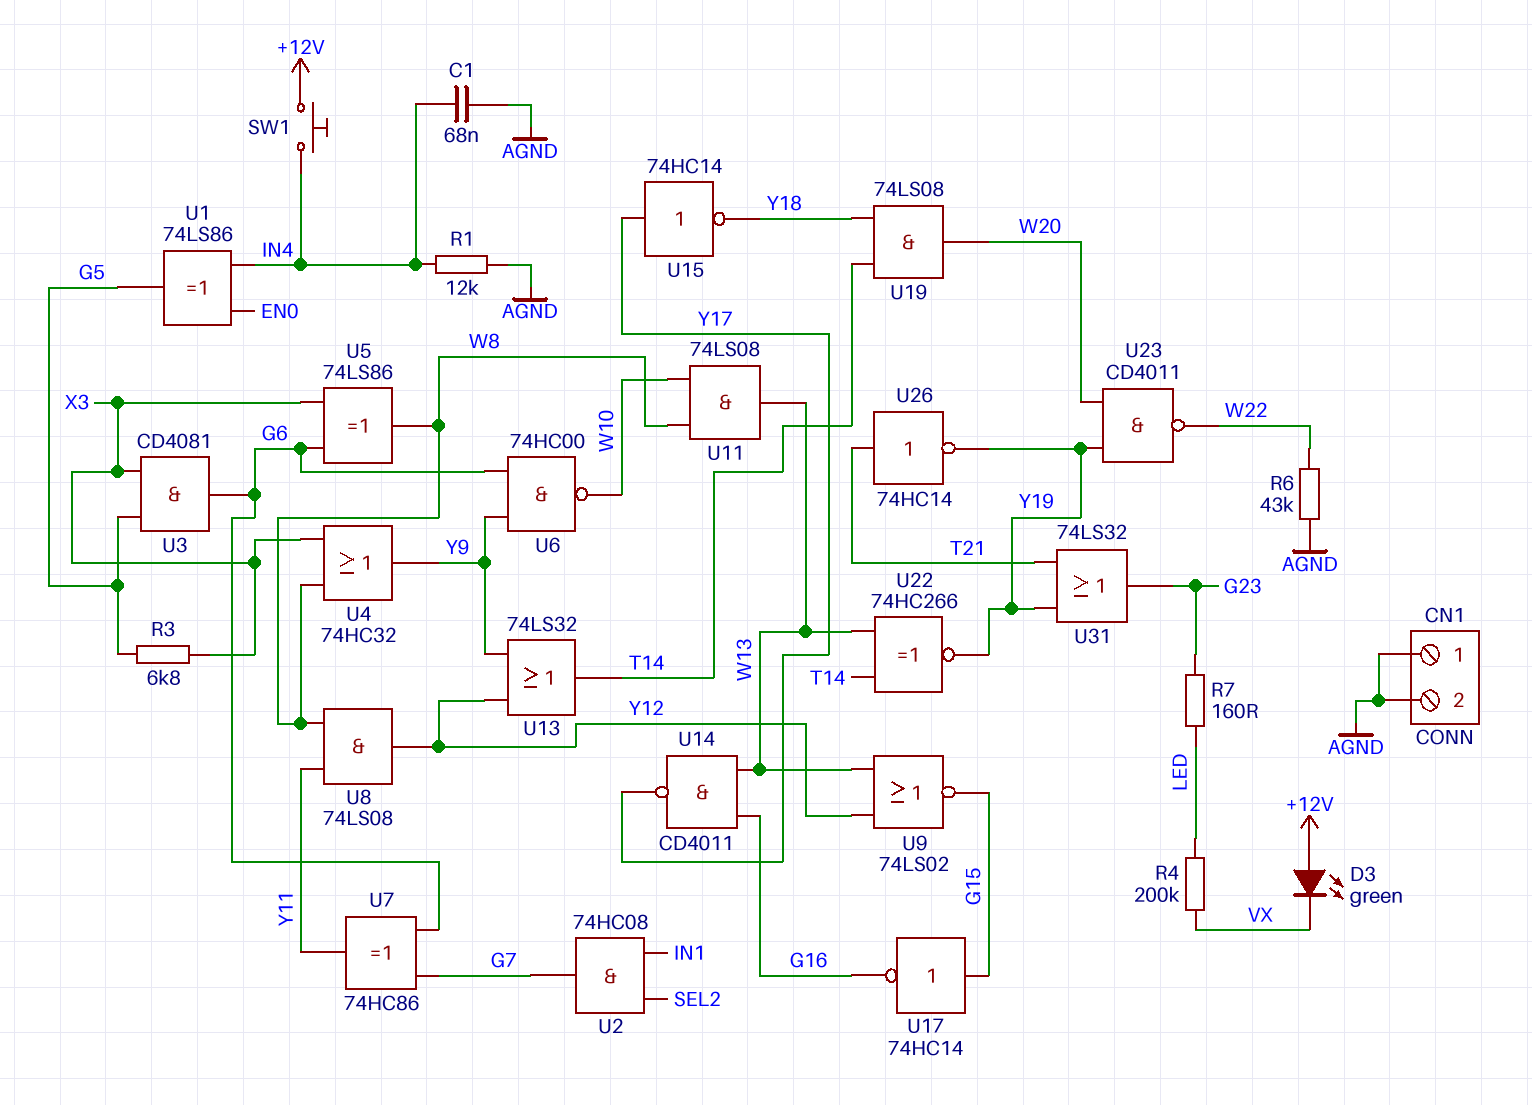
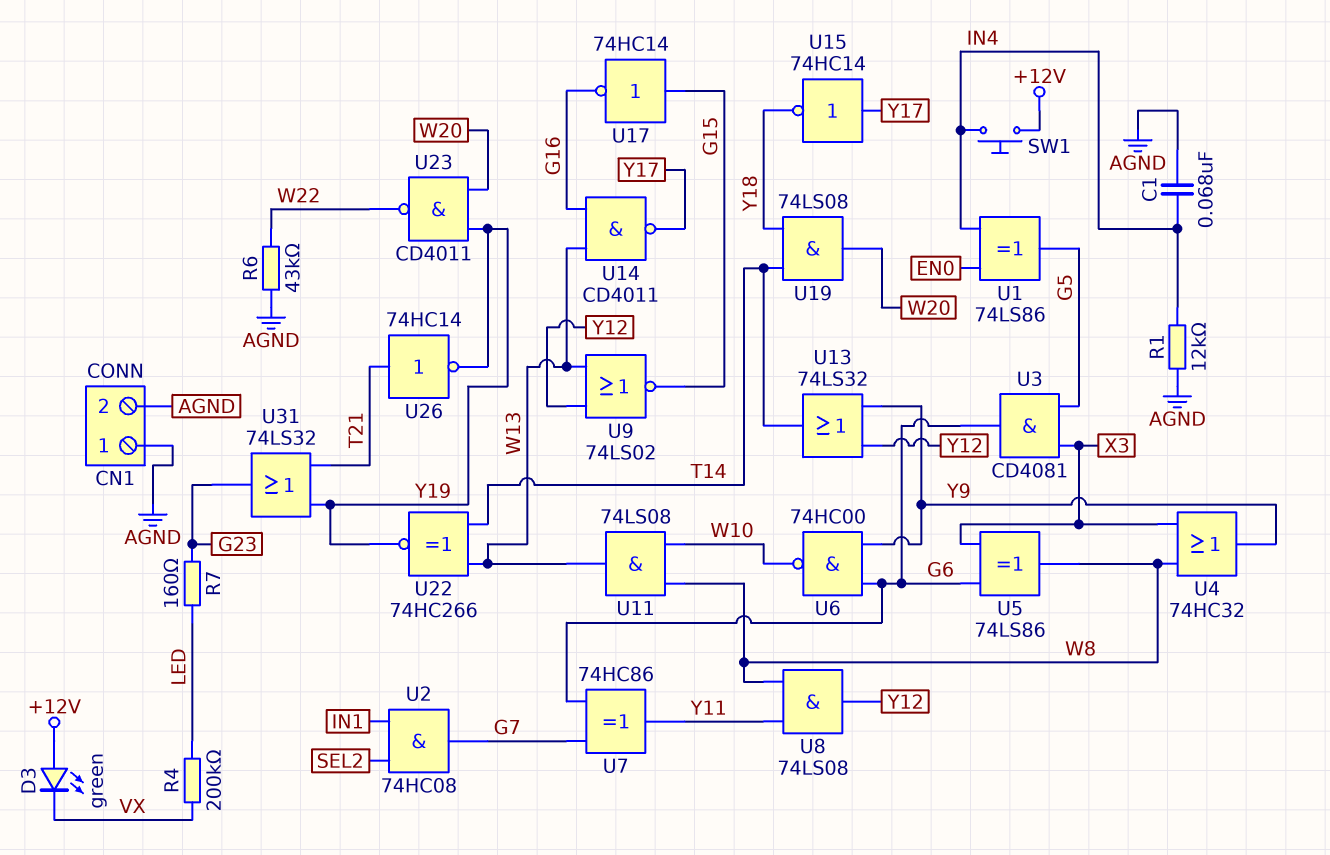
R3: 6.8k (G5, X3) -> none

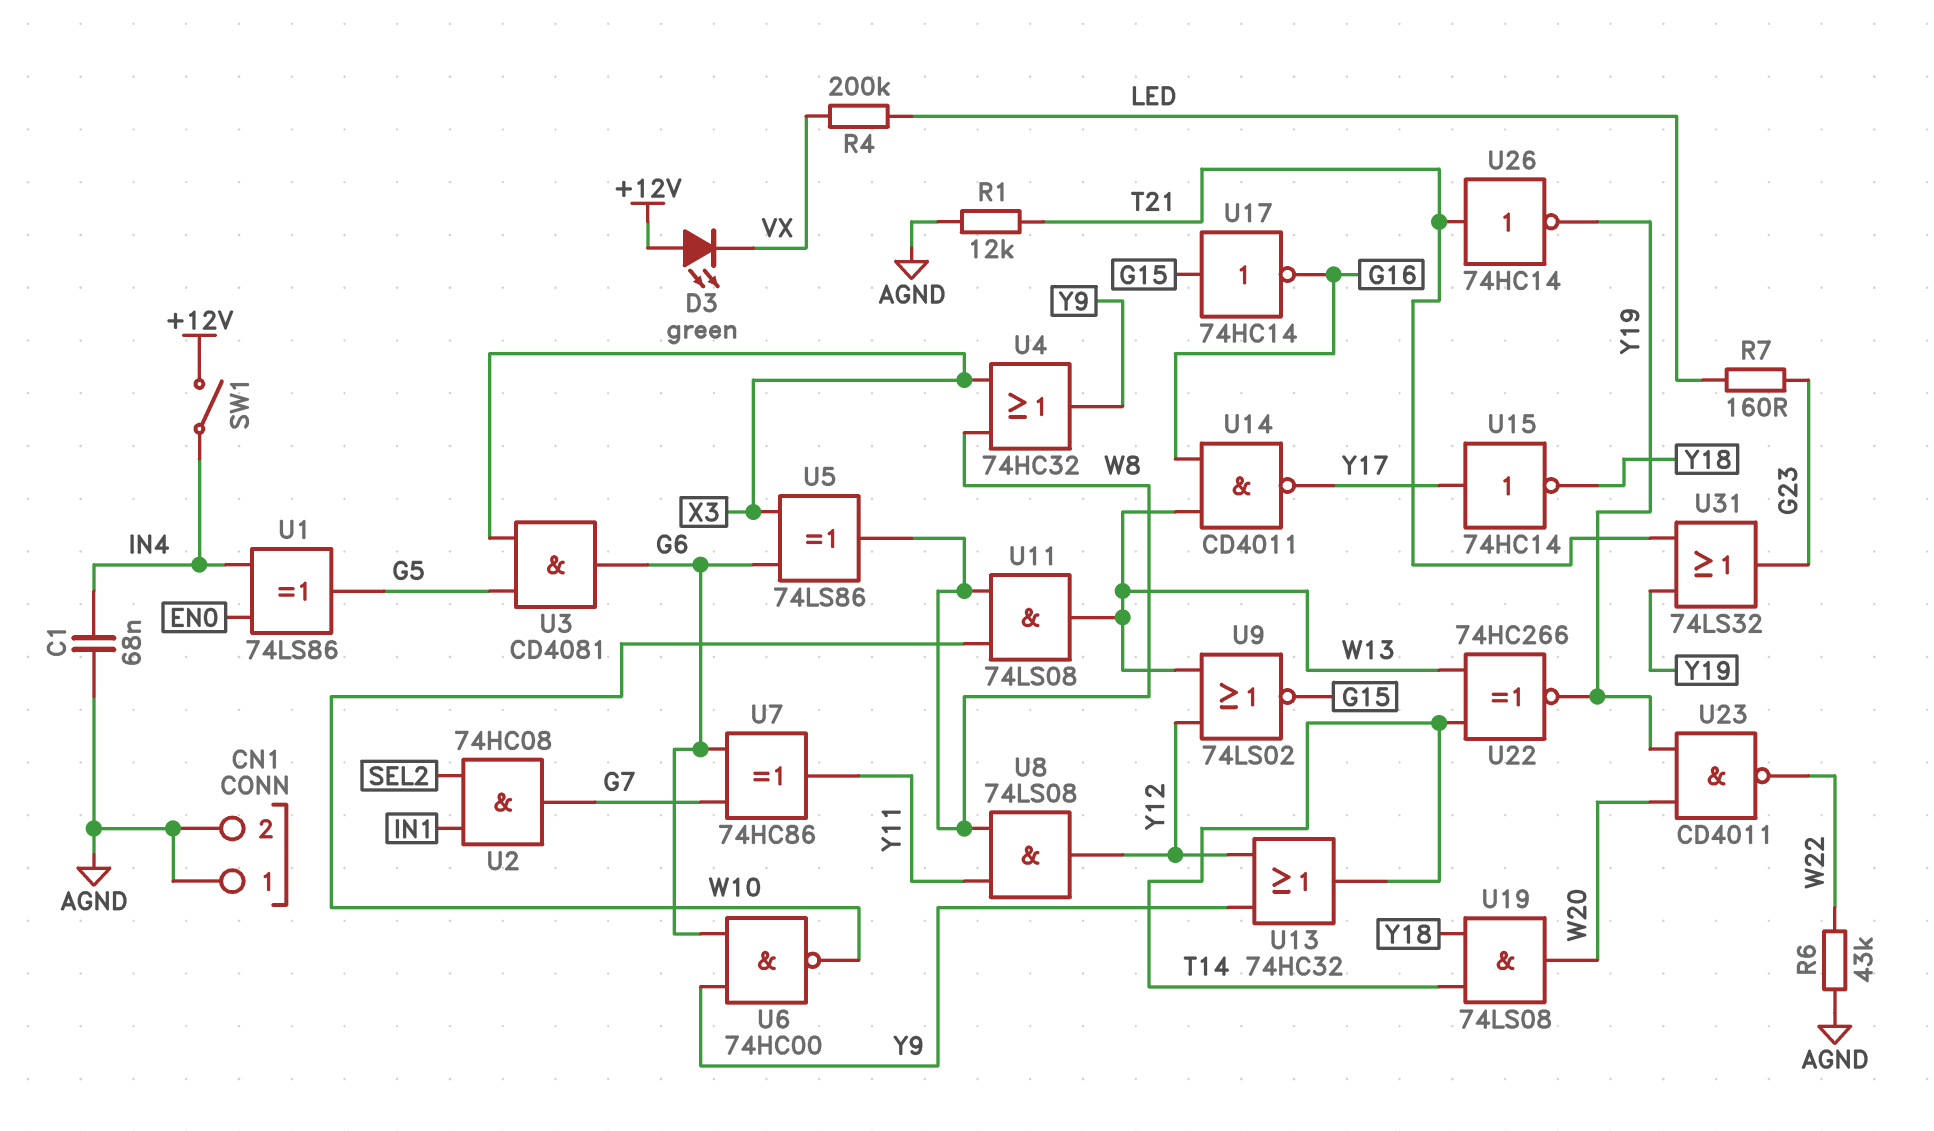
R1: 12k (AGND, IN4) -> 12k (AGND, T21)
SW1: button (+12V, IN4) -> switch (+12V, IN4)
U13: OR 74LS32 (in Y9, in Y12, out T14) -> OR 74HC32 (in Y9, in Y12, out T14)

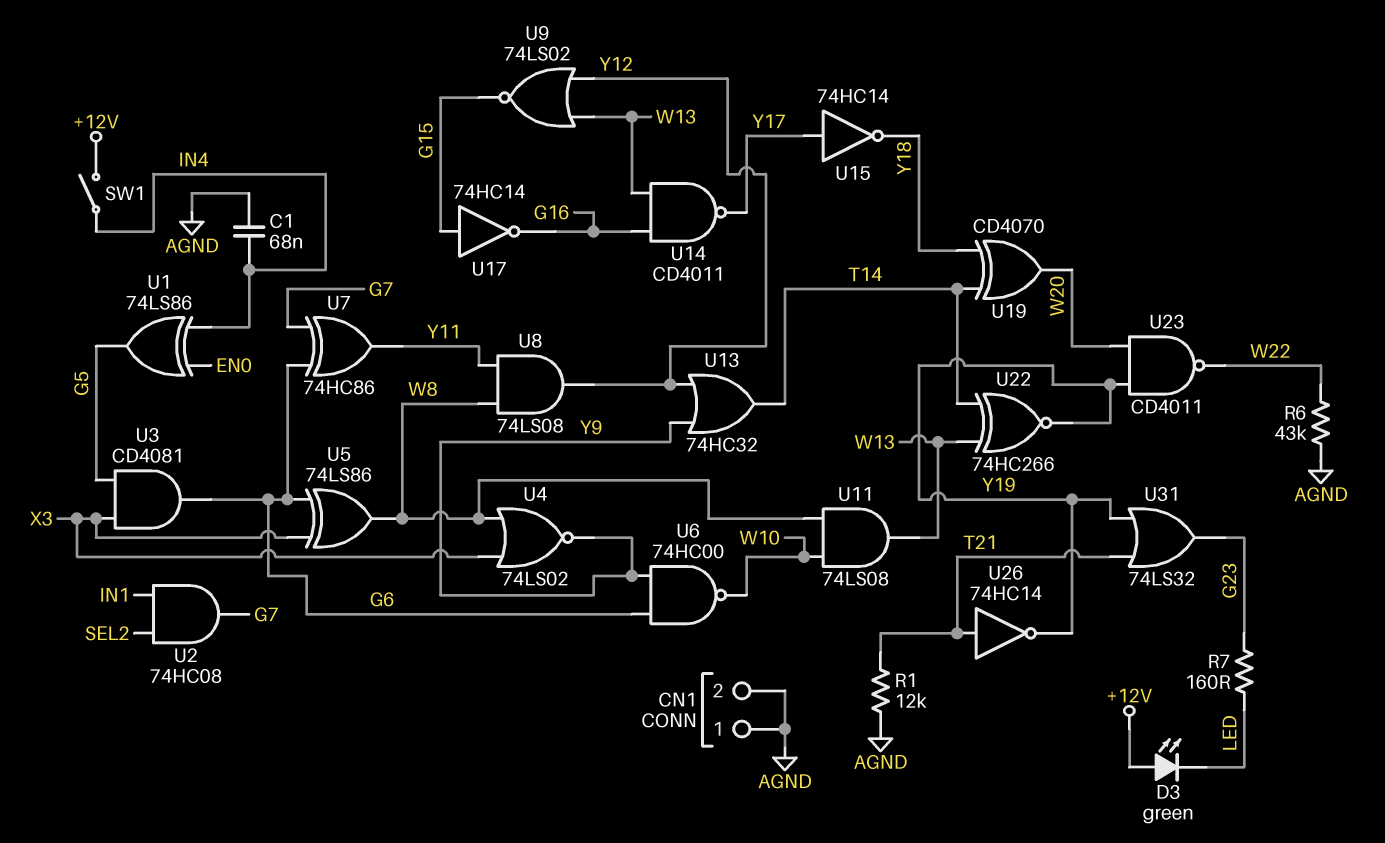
D3: LED green (A +12V, K VX) -> LED green (A +12V, K LED)
R4: 200k (LED, VX) -> none
U4: OR 74HC32 (in W8, in X3, out Y9) -> NOR 74LS02 (in W8, in X3, out Y9)
U19: AND 74LS08 (in T14, in Y18, out W20) -> XOR CD4070 (in T14, in Y18, out W20)

